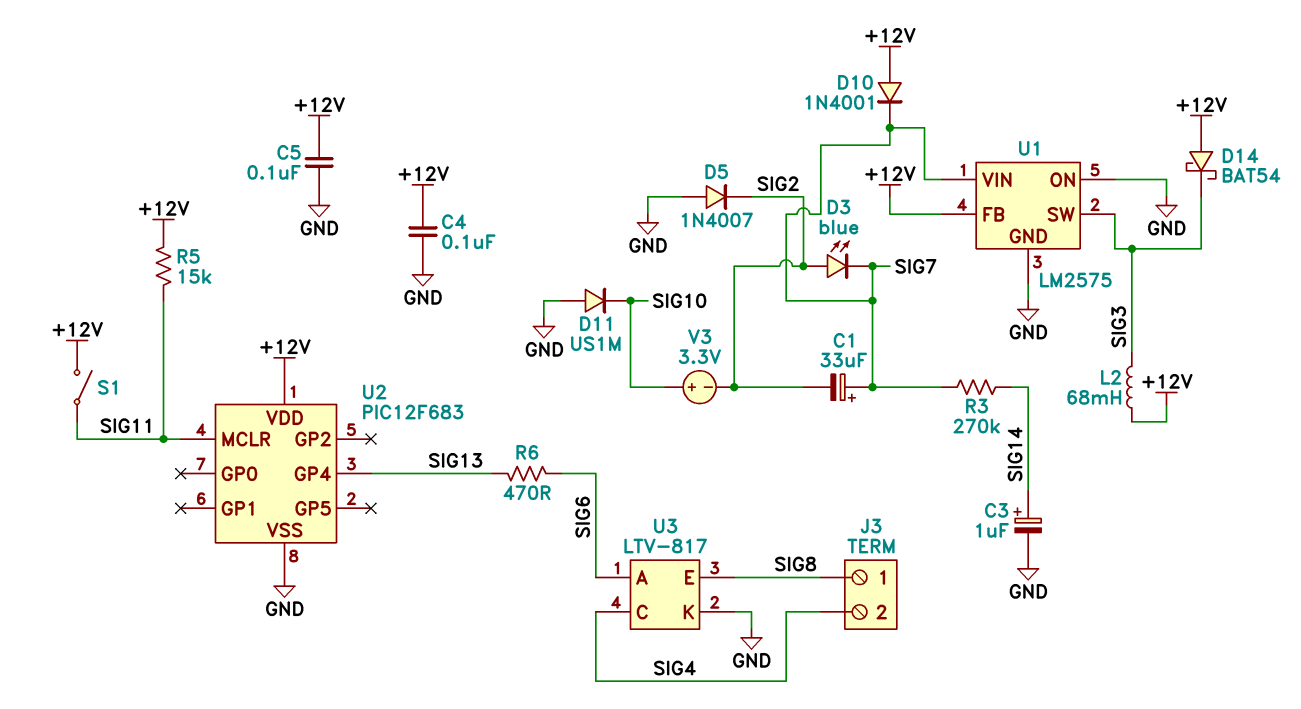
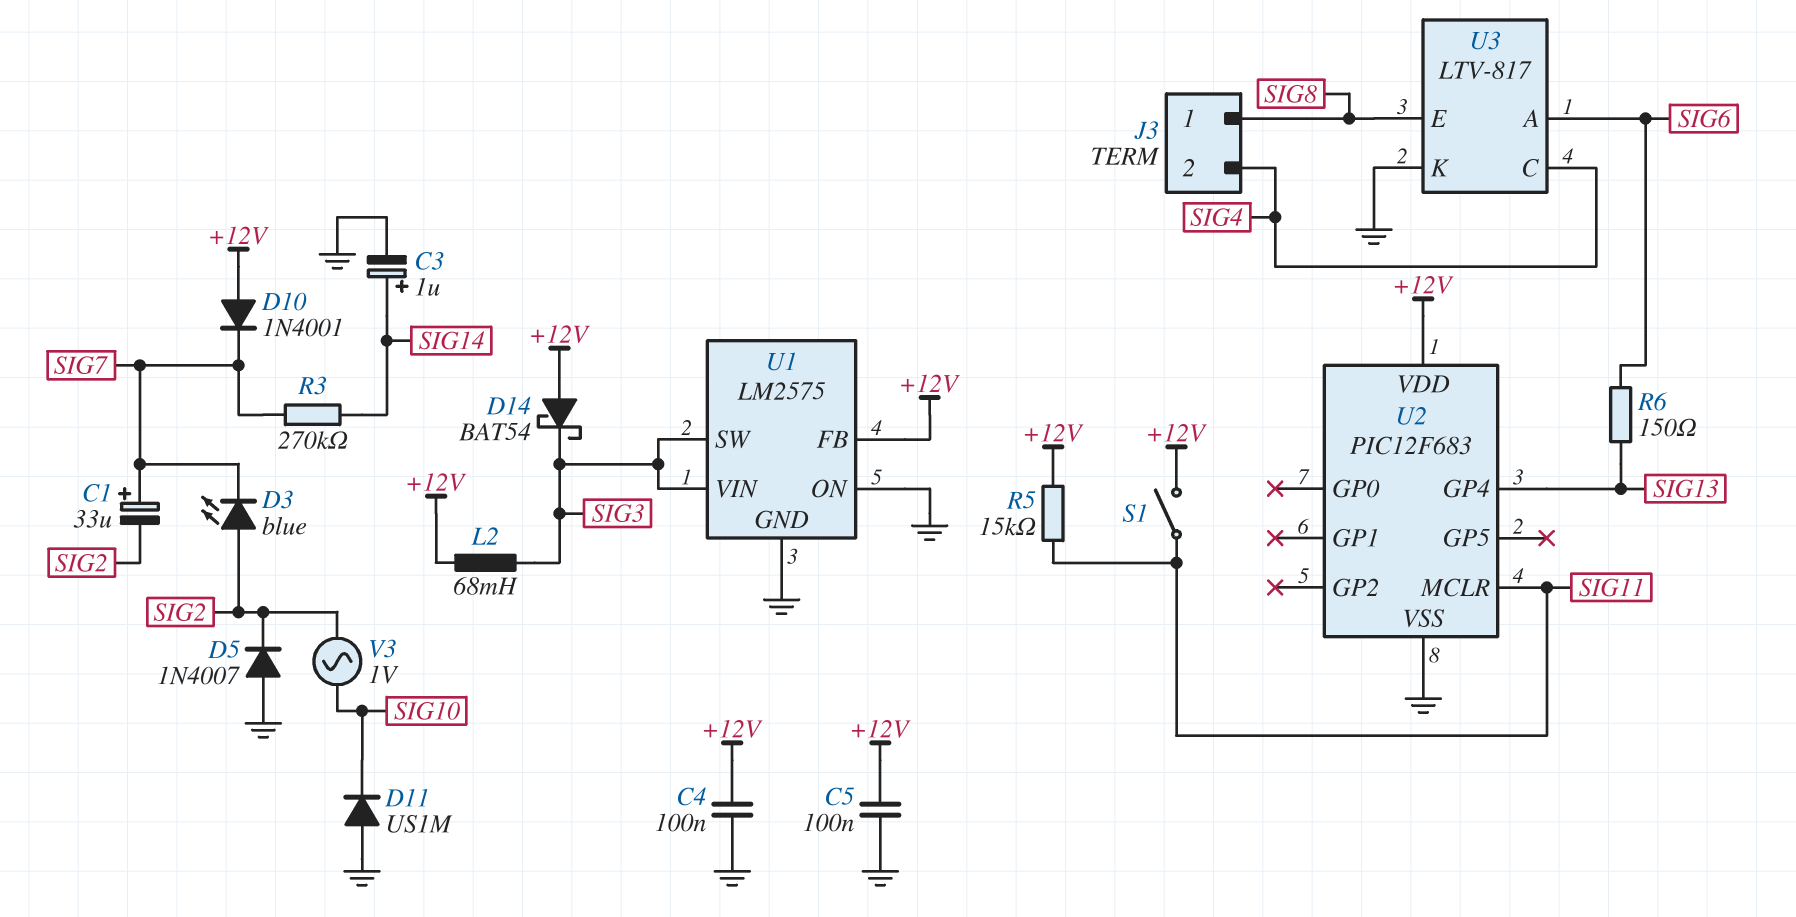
R6: 470 (SIG6, SIG13) -> 150 (SIG6, SIG13)
U1 pin VIN: SIG7 -> SIG3
V3: 3.3V (plus SIG10, minus SIG2) -> AC 1V (SIG2, SIG10)

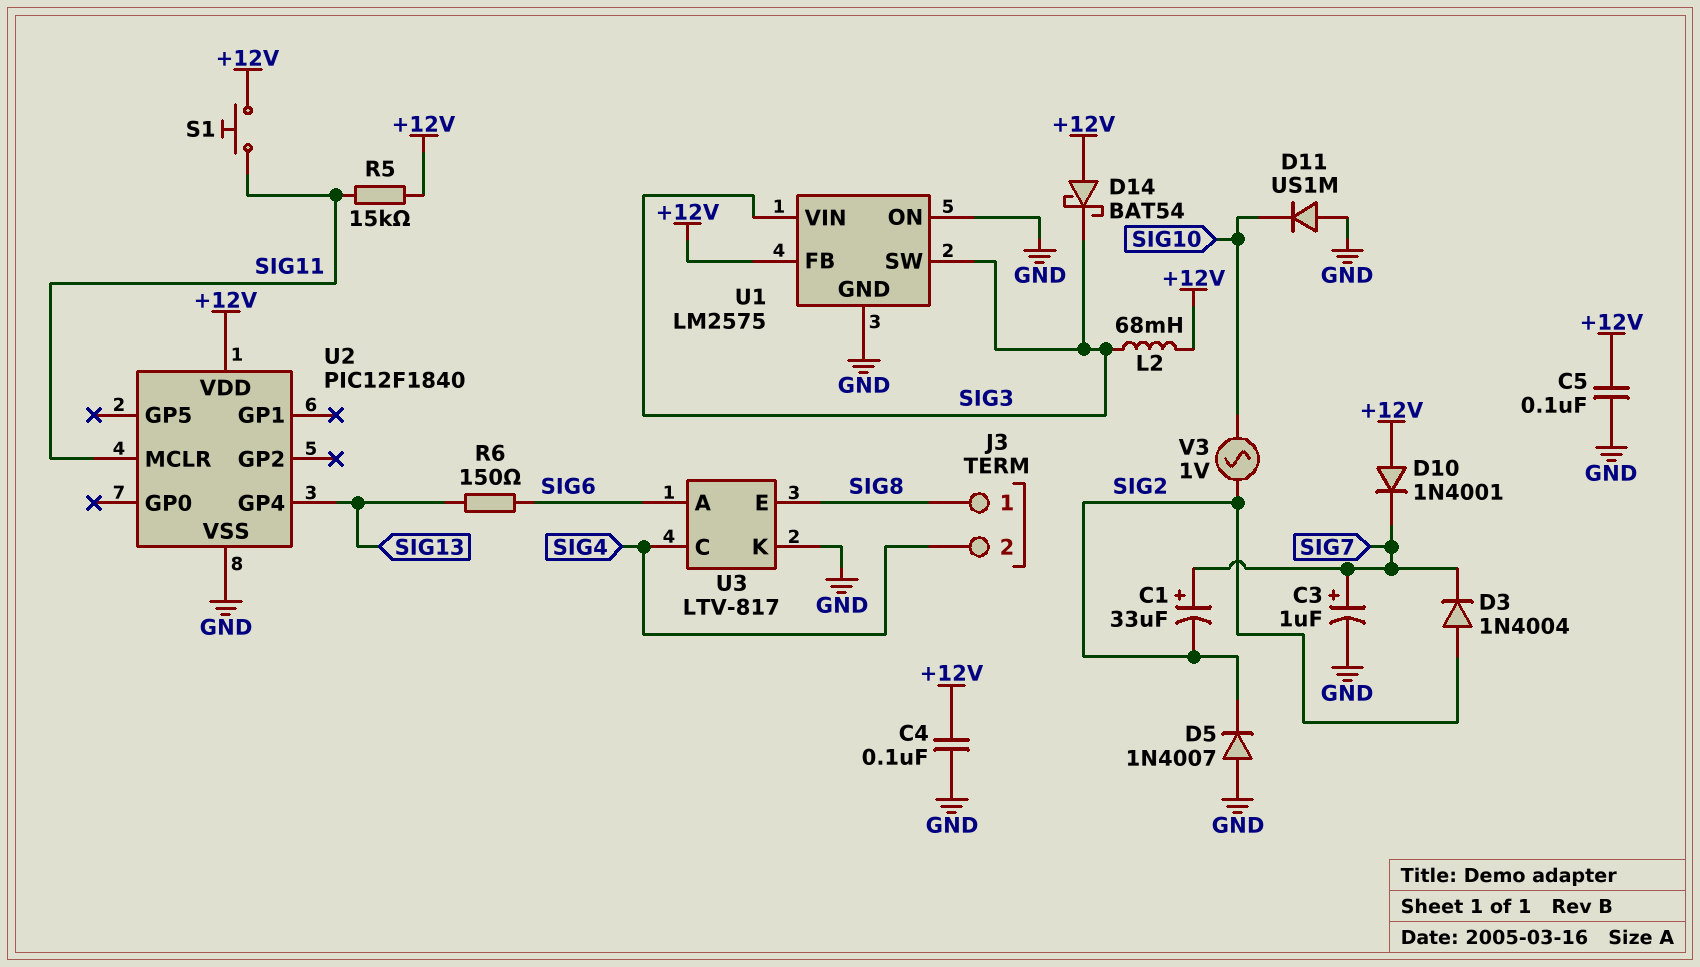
C3: 1uF (plus SIG14, minus GND) -> 1uF (plus SIG7, minus GND)
D3: LED blue (A SIG2, K SIG7) -> diode 1N4004 (A SIG2, K SIG7)
R3: 270k (SIG7, SIG14) -> none
S1: switch (+12V, SIG11) -> button (+12V, SIG11)
U2: PIC12F683 -> PIC12F1840

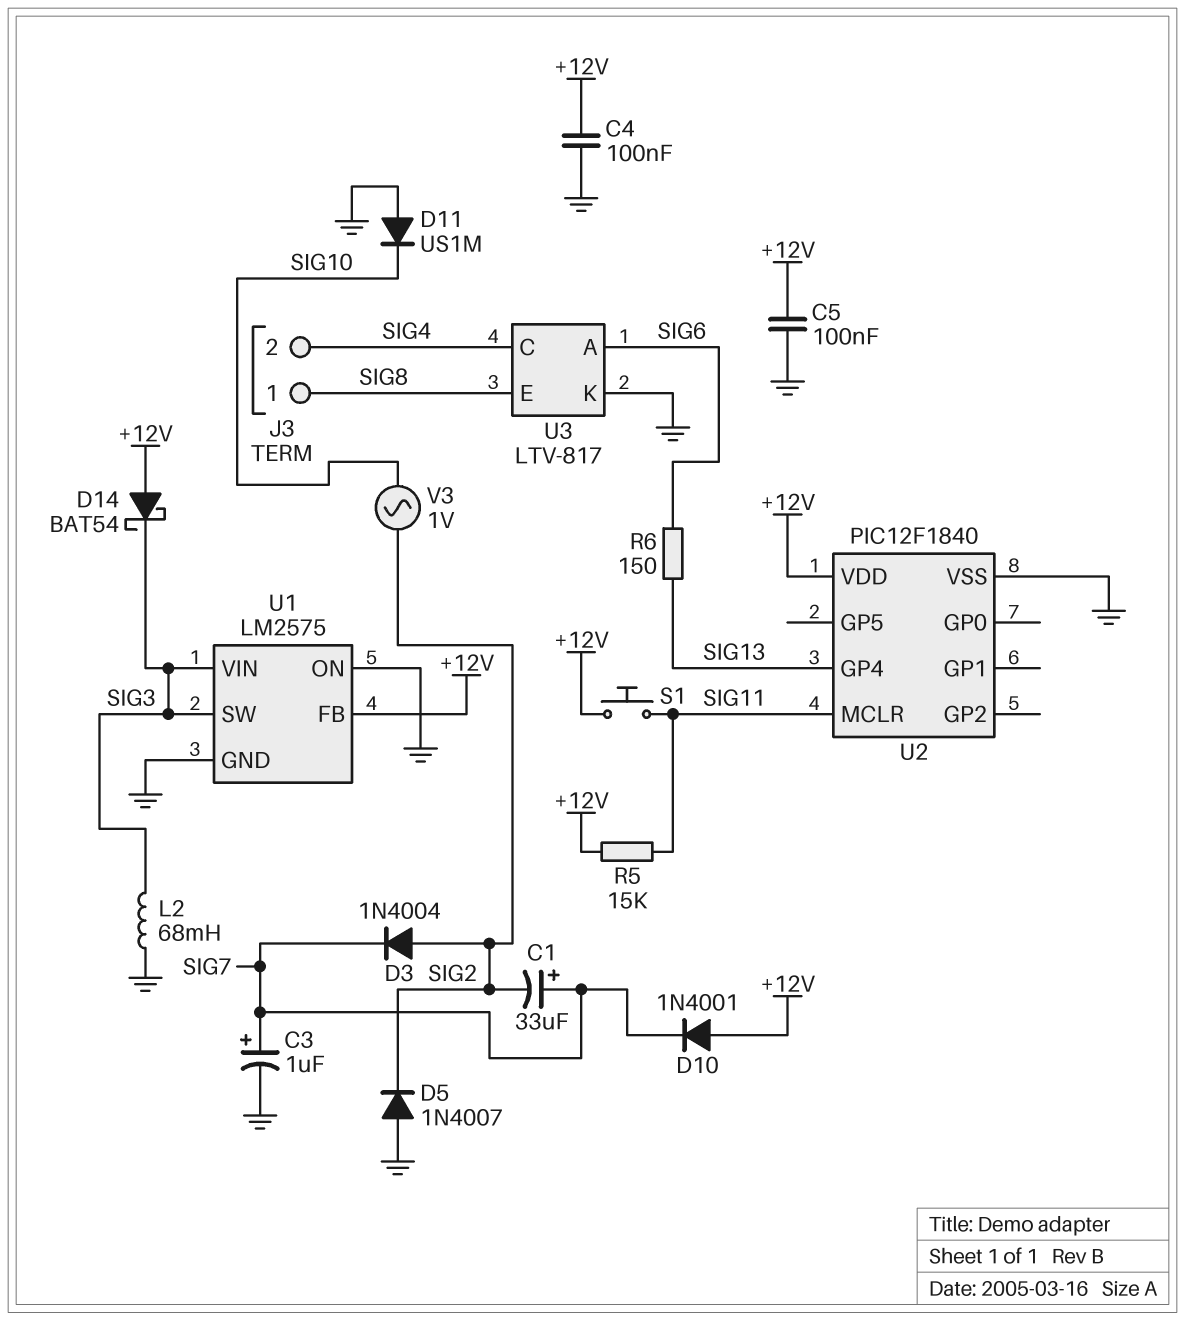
L2: 68mH (+12V, SIG3) -> 68mH (GND, SIG3)

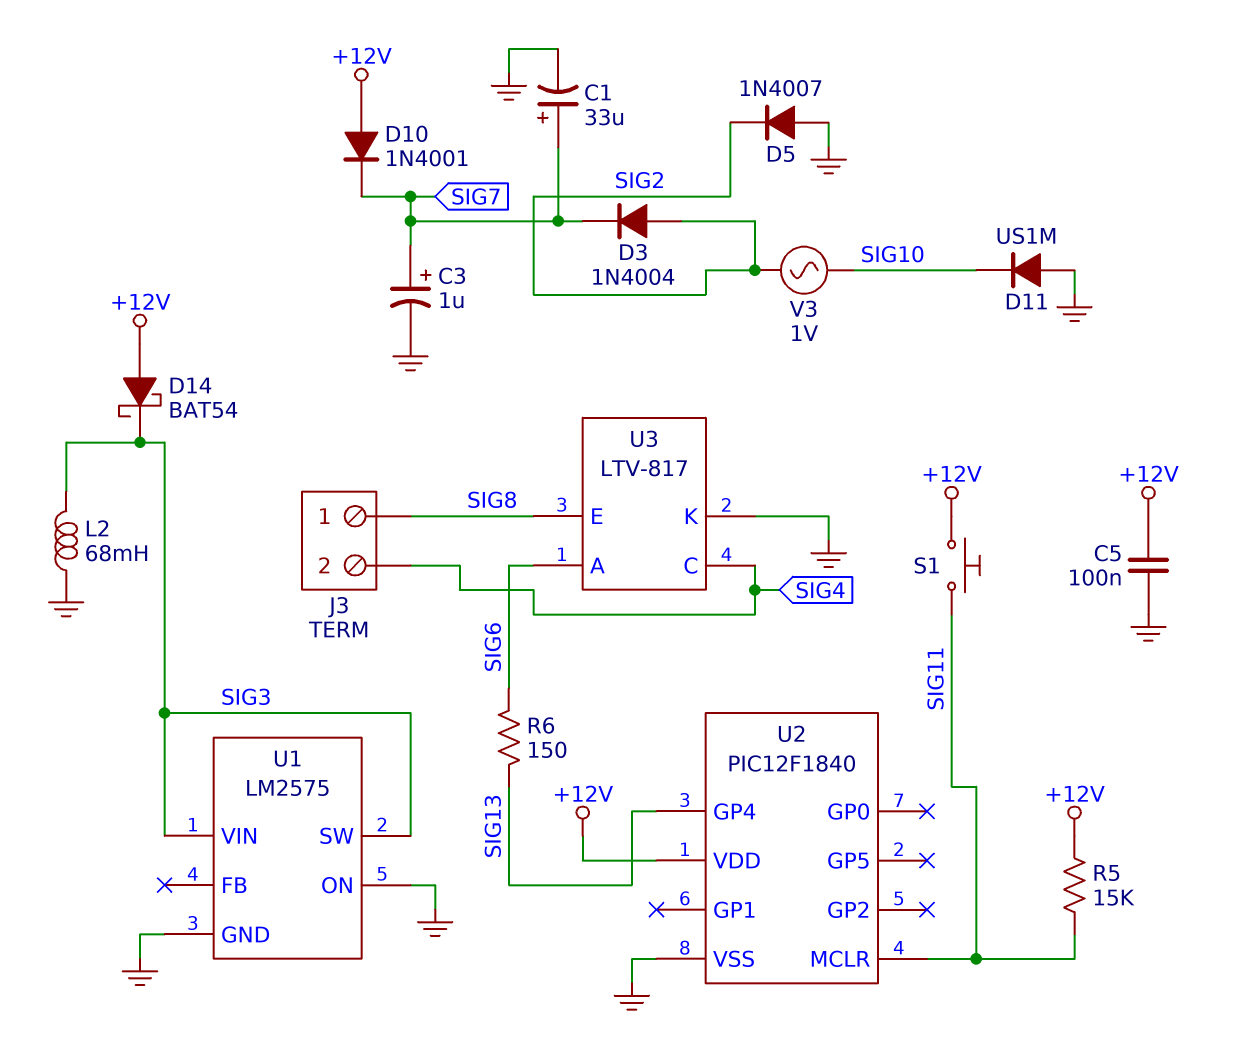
C1: 33uF (plus SIG7, minus SIG2) -> 33uF (plus SIG7, minus GND)
C4: 100nF (+12V, GND) -> none
U1 pin FB: +12V -> none

